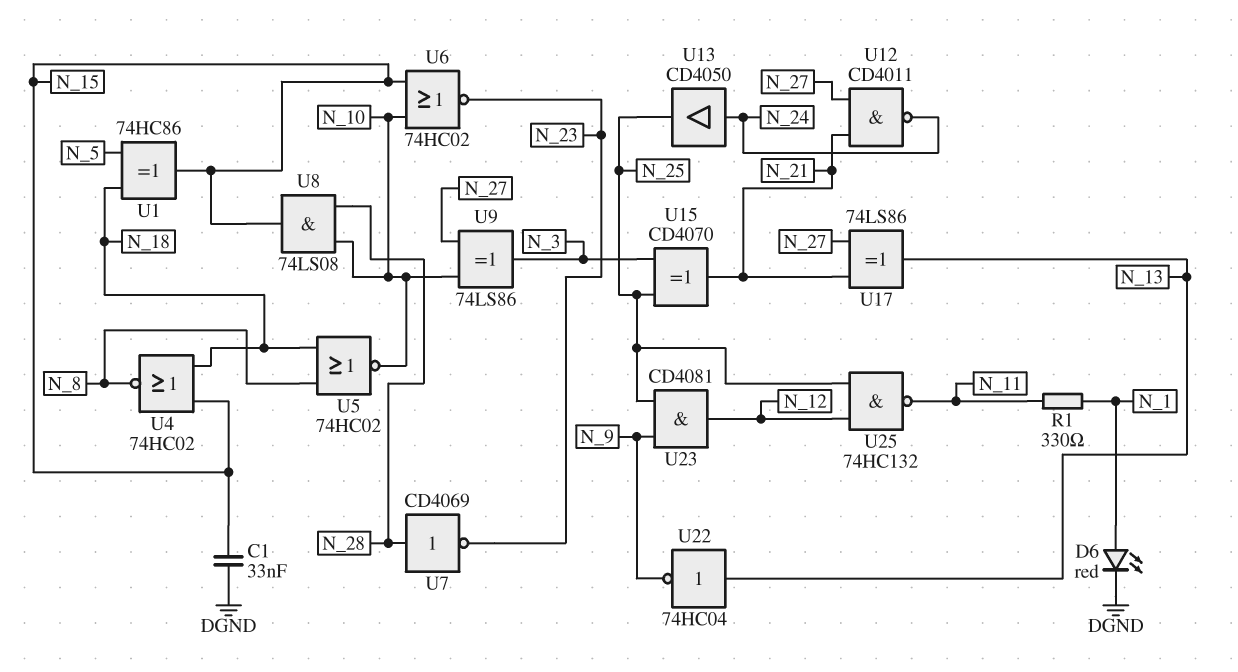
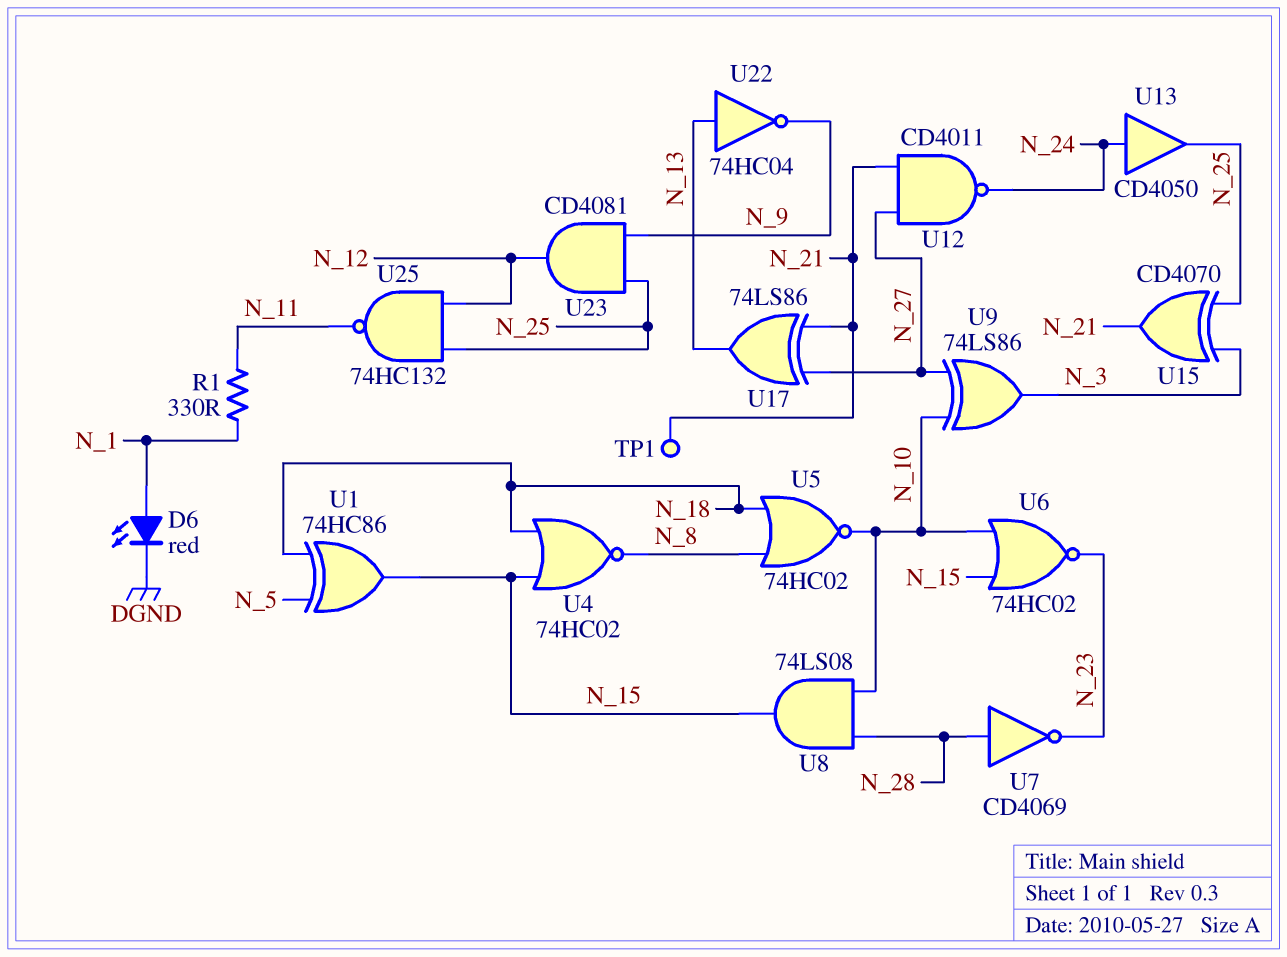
C1: 33nF (DGND, N_15) -> none
TP1: none -> test point (N_21)

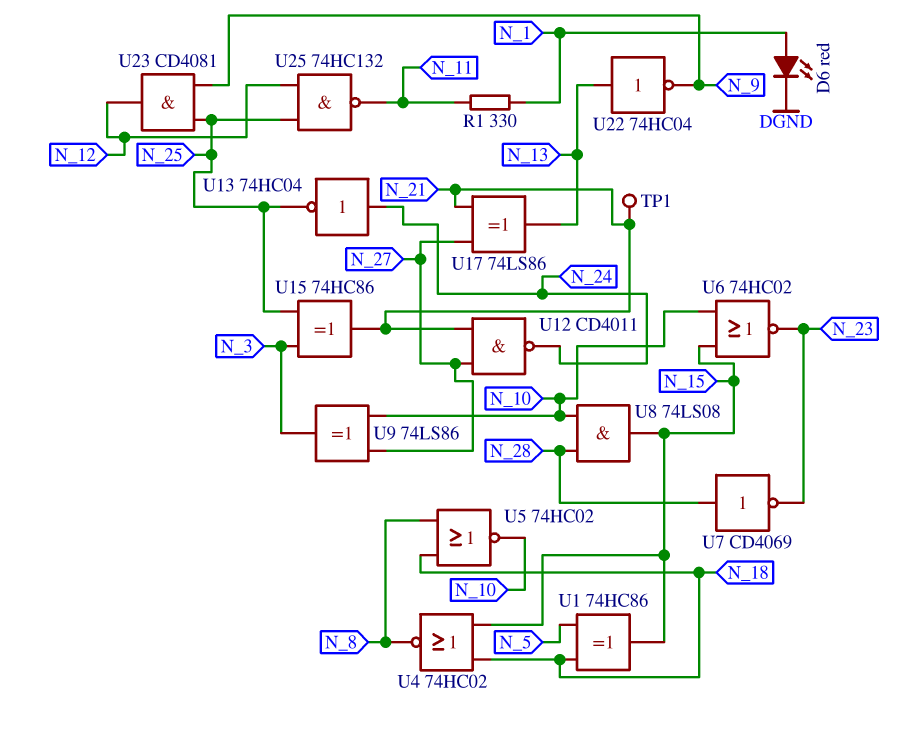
U13: buffer CD4050 (in N_24, out N_25) -> NOT 74HC04 (in N_24, out N_25)
U15: XOR CD4070 (in N_3, in N_25, out N_21) -> XOR 74HC86 (in N_3, in N_25, out N_21)

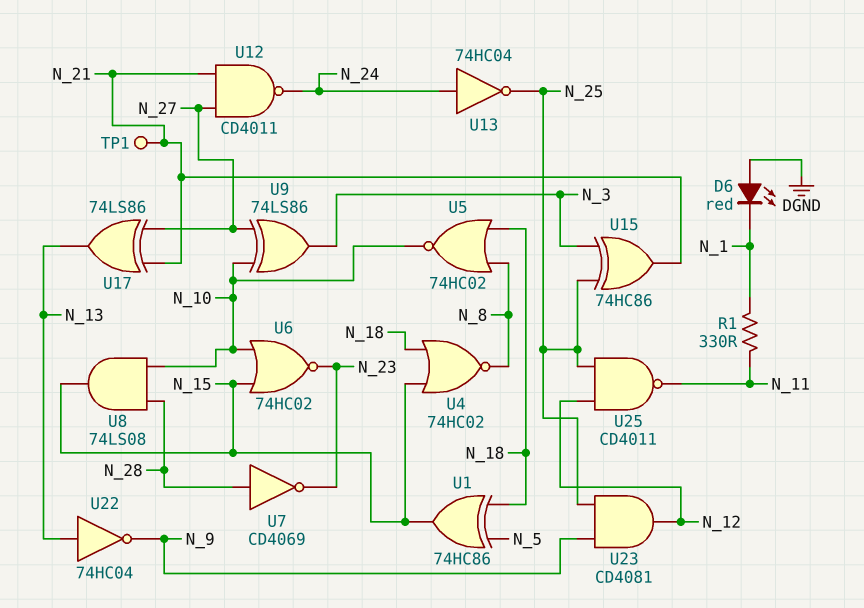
D6: LED red (A N_1, K DGND) -> LED red (A DGND, K N_1)
U25: NAND 74HC132 (in N_12, in N_25, out N_11) -> NAND CD4011 (in N_12, in N_25, out N_11)

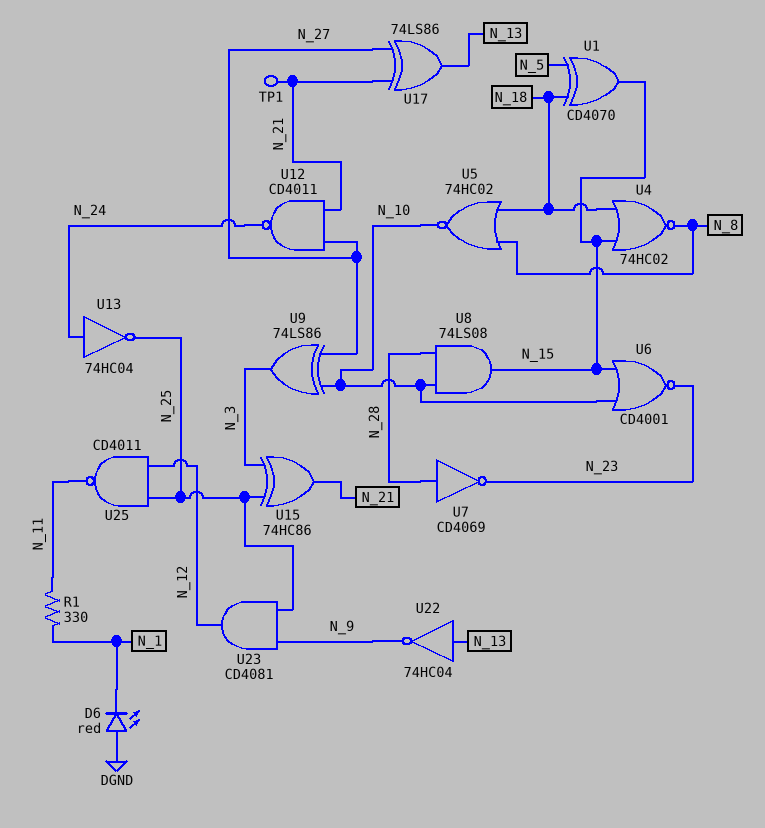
U1: XOR 74HC86 (in N_5, in N_18, out N_15) -> XOR CD4070 (in N_5, in N_18, out N_15)
U6: NOR 74HC02 (in N_10, in N_15, out N_23) -> NOR CD4001 (in N_10, in N_15, out N_23)

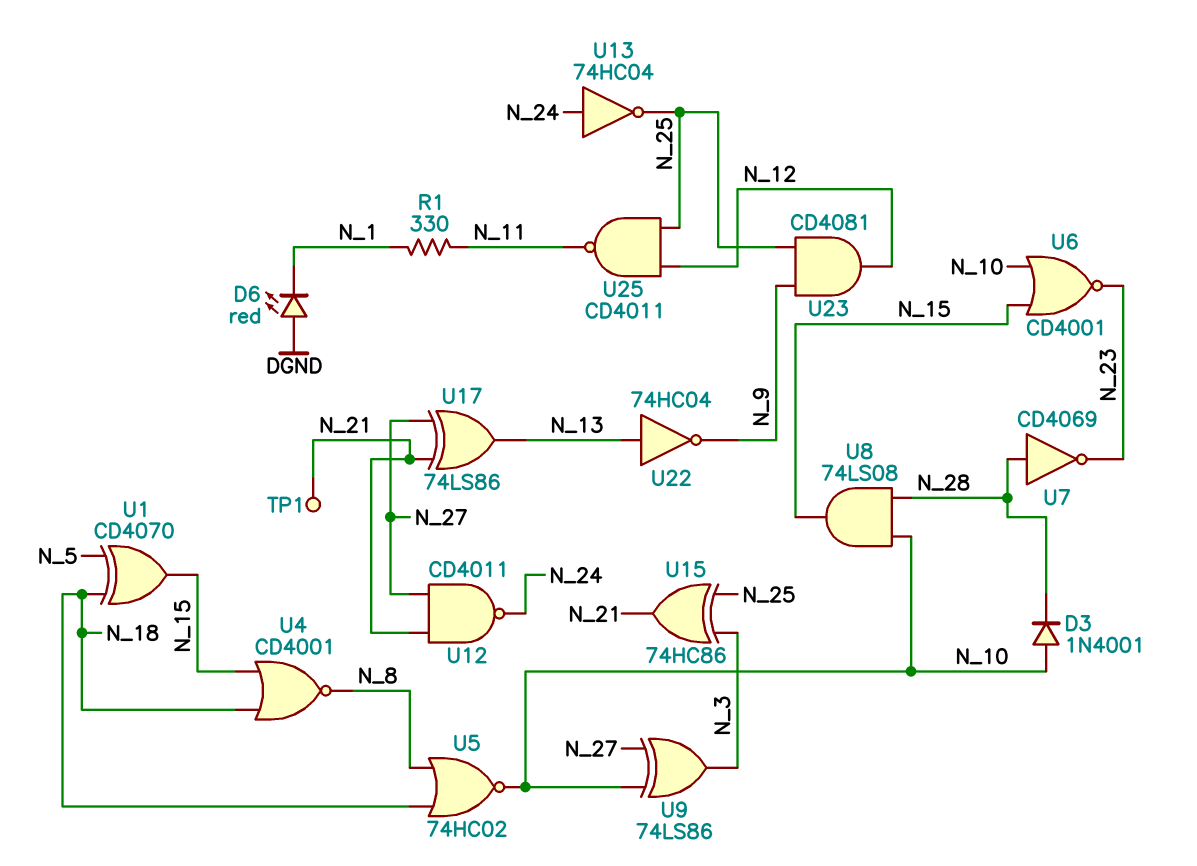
D3: none -> diode 1N4001 (A N_10, K N_28)
U4: NOR 74HC02 (in N_15, in N_18, out N_8) -> NOR CD4001 (in N_15, in N_18, out N_8)

